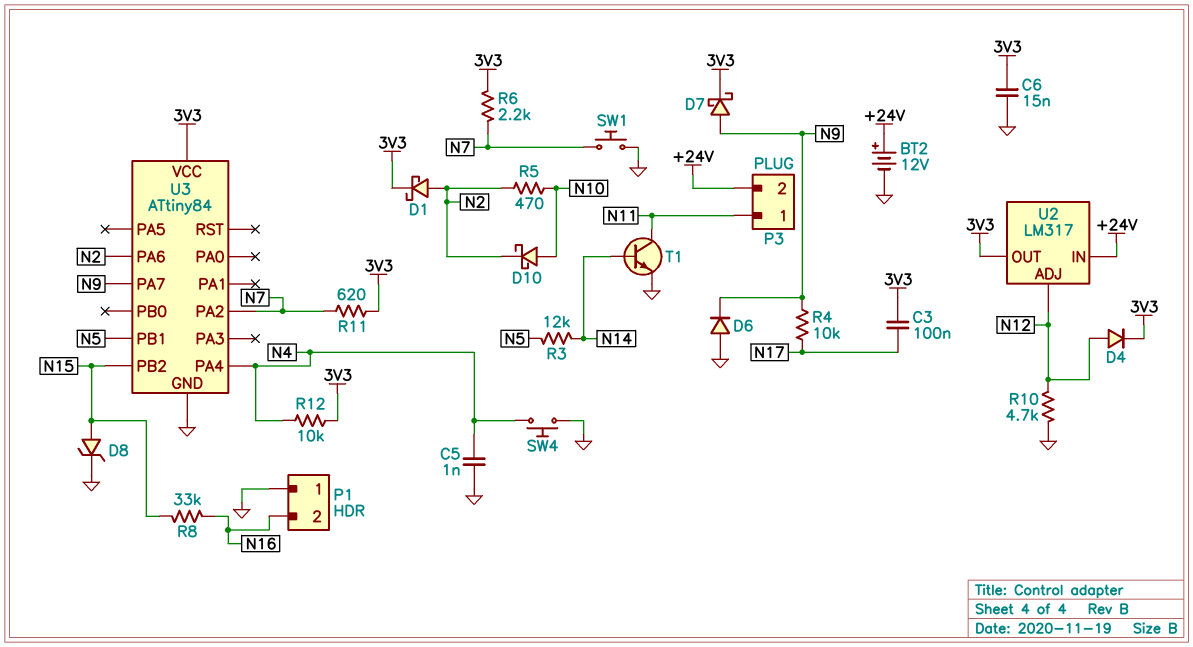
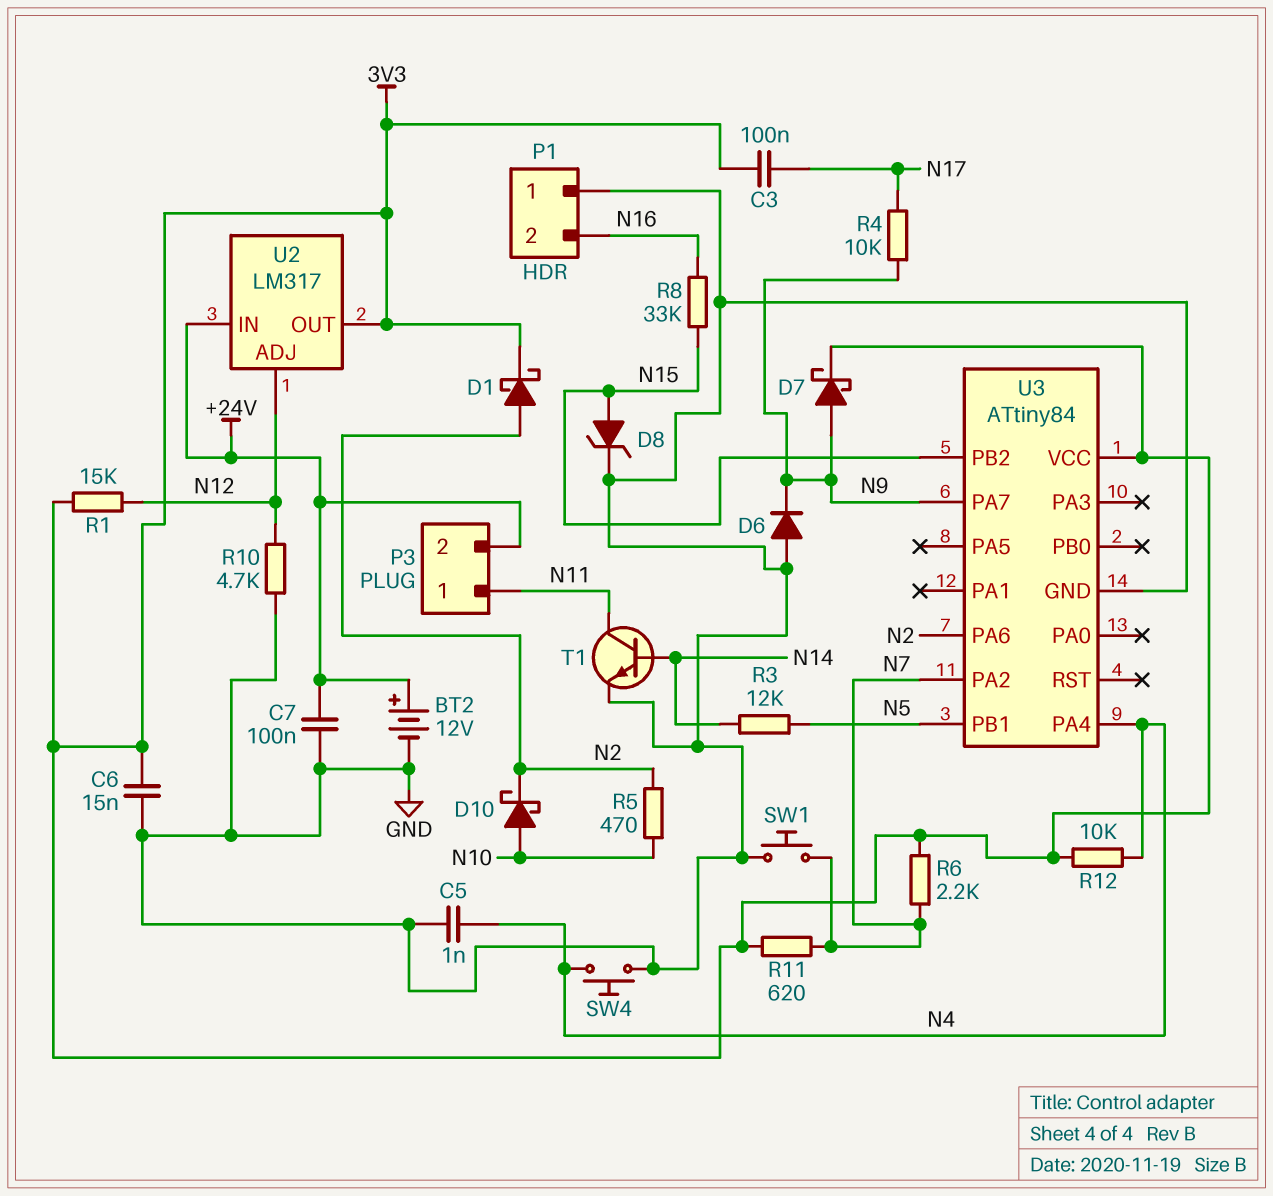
C7: none -> 100nF (+24V, GND)
D4: diode (A N12, K 3V3) -> none
R1: none -> 15k (3V3, N12)

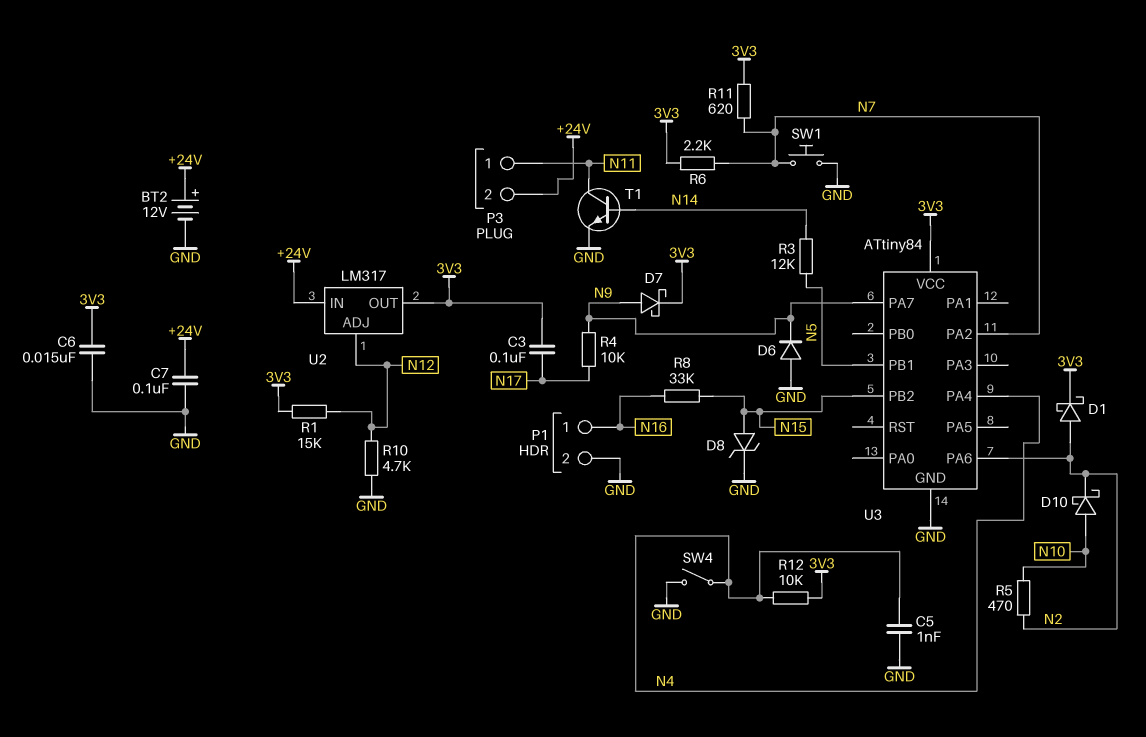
P1 pin 1: GND -> N16
P1 pin 2: N16 -> GND
SW4: button (GND, N4) -> switch (GND, N4)

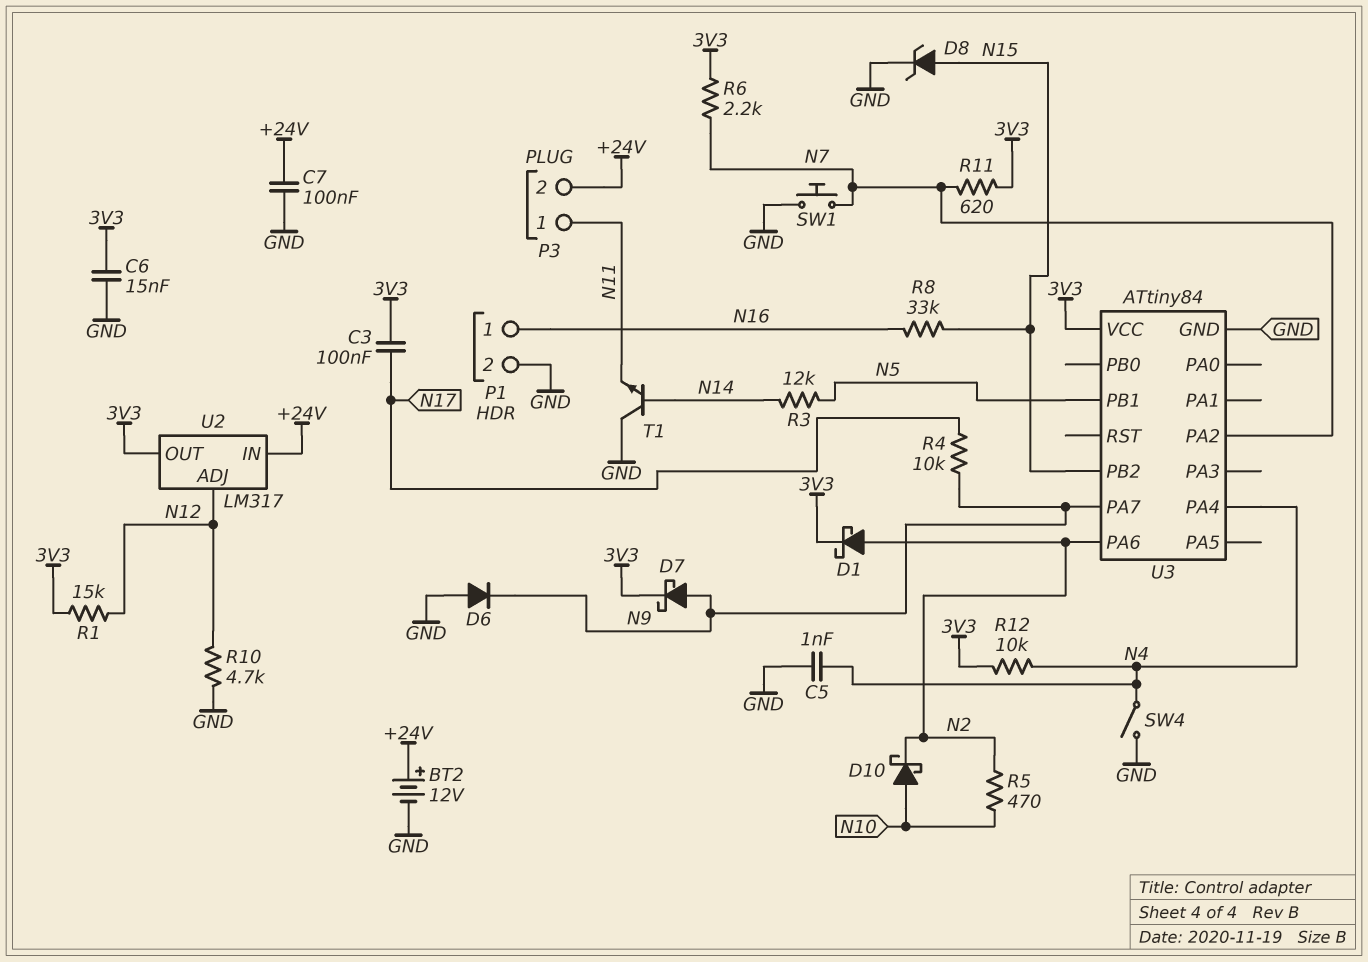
T1: NPN (B N14, C N11, E GND) -> NPN (B N14, C GND, E N11)

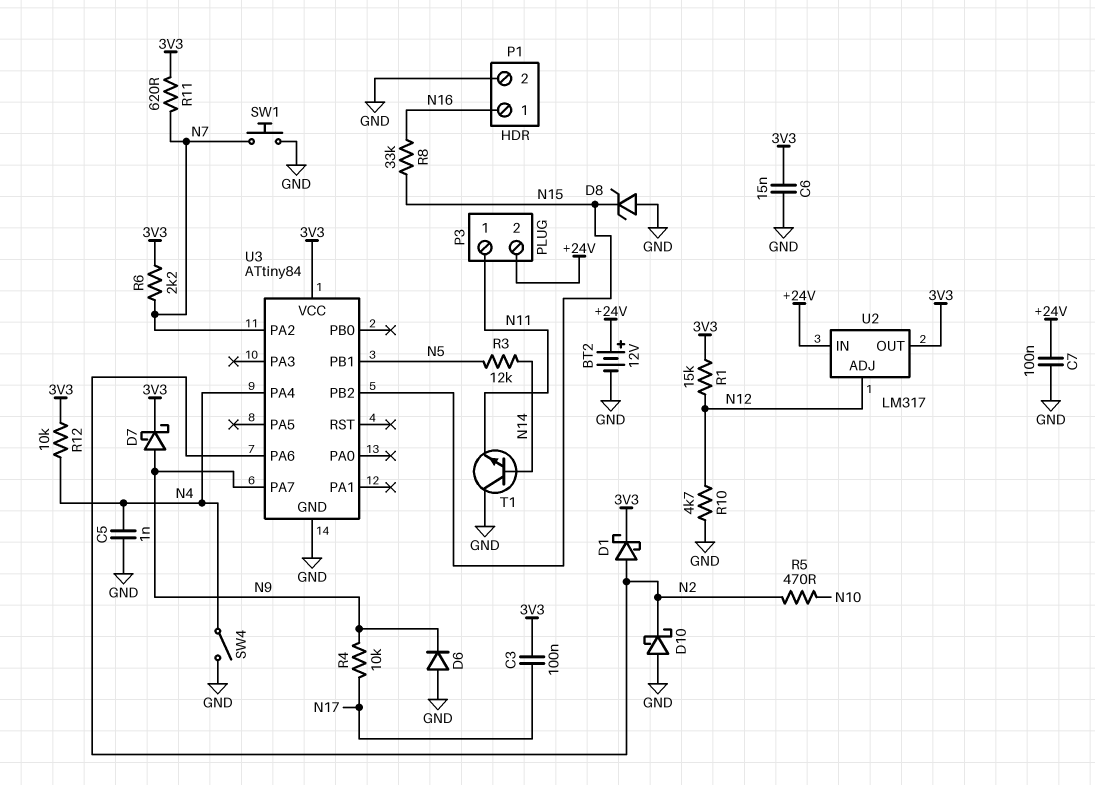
D8: zener (A N15, K GND) -> zener (A GND, K N15)
D10: schottky (A N10, K N2) -> schottky (A GND, K N2)

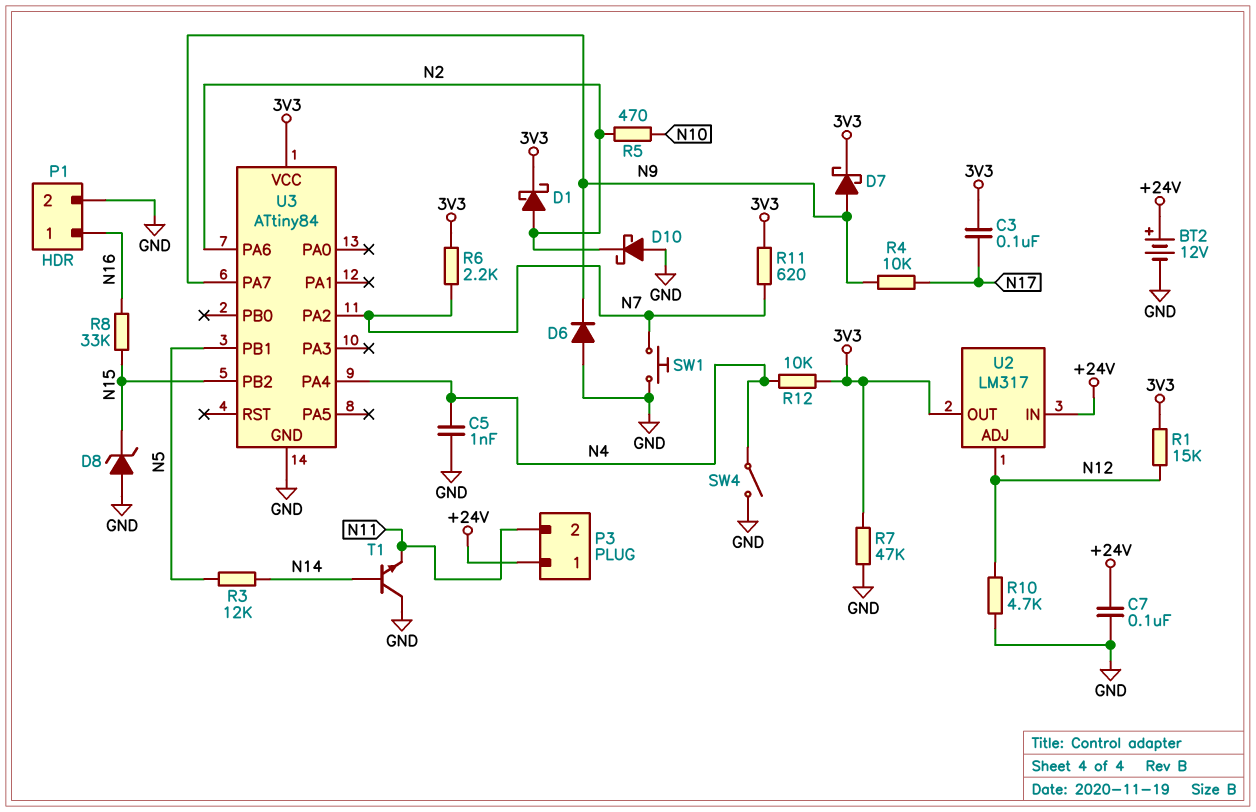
C6: 15nF (3V3, GND) -> none
P3 pin 1: N11 -> +24V
P3 pin 2: +24V -> N11
R7: none -> 47k (3V3, GND)

